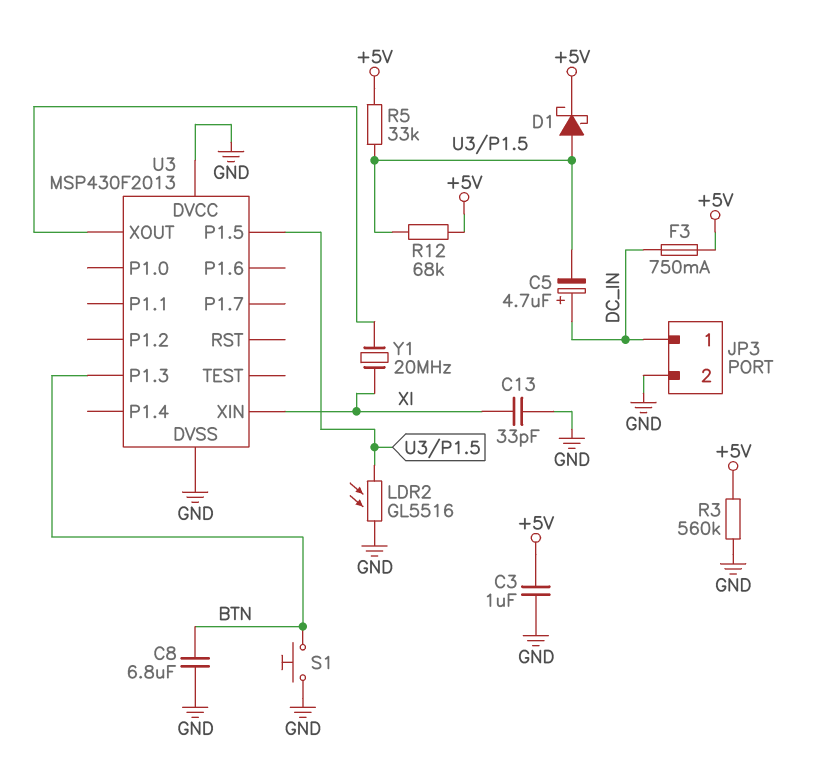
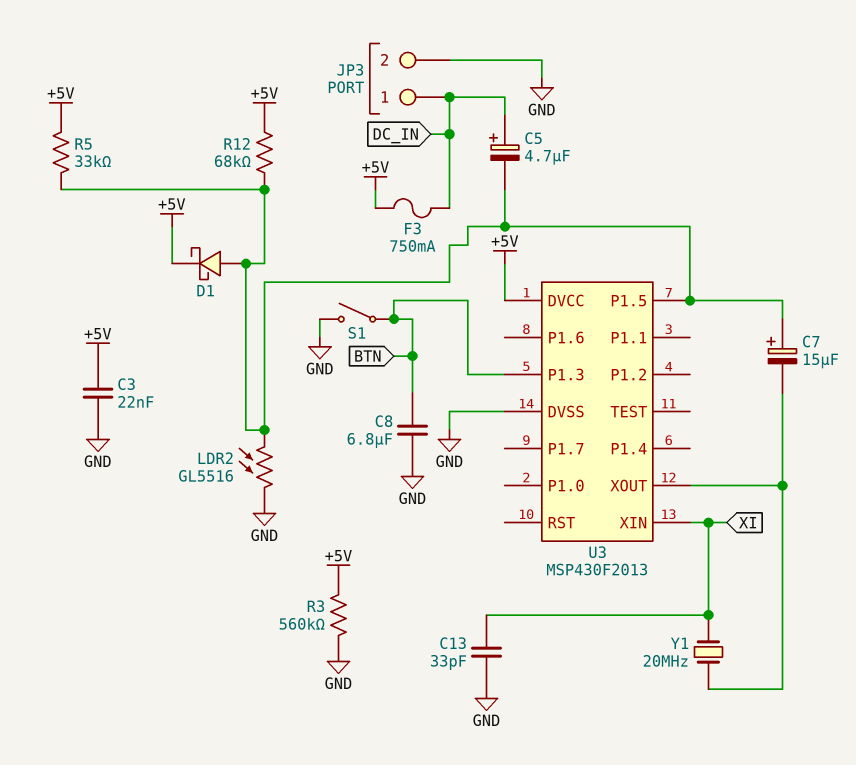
C3: 1uF (+5V, GND) -> 22nF (+5V, GND)
C7: none -> 15uF (plus U3/P1.5, minus U3/XOUT)
S1: button (BTN, GND) -> switch (BTN, GND)
U3 pin DVCC: GND -> +5V

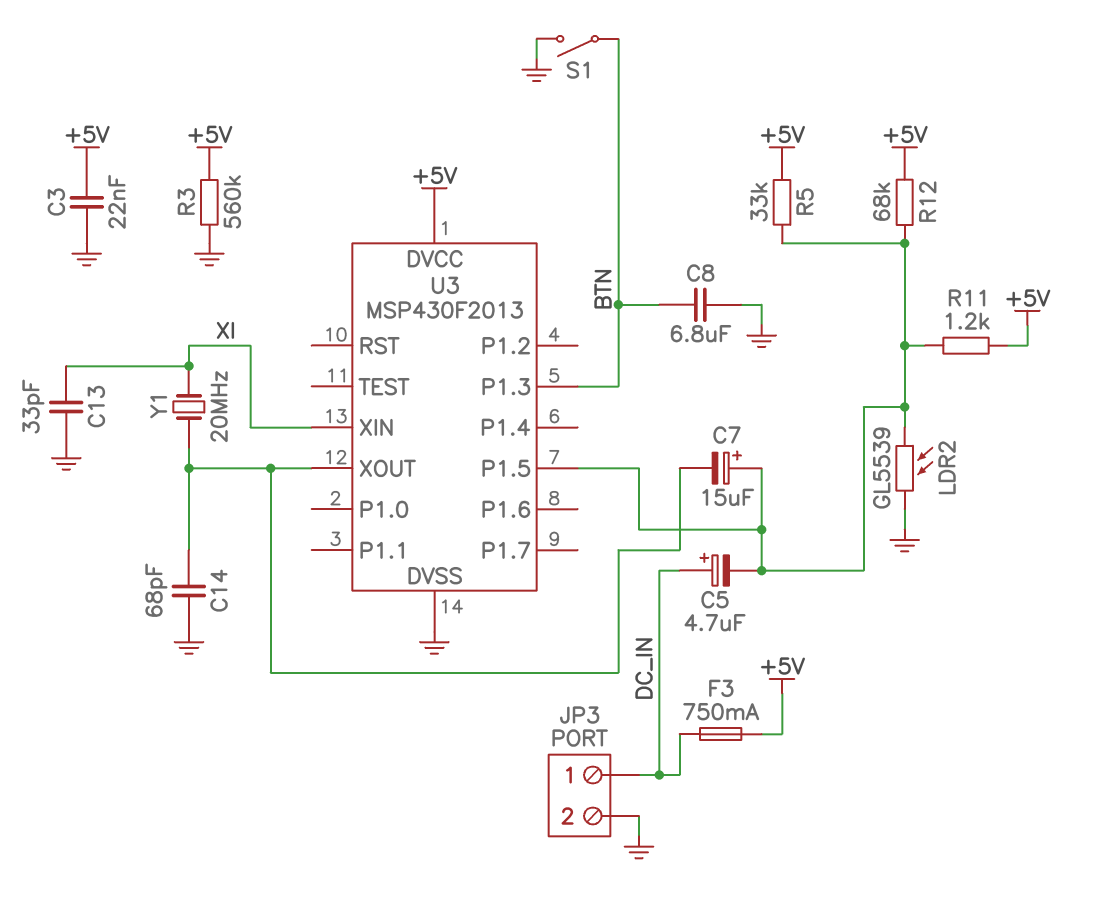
C14: none -> 68pF (GND, U3/XOUT)
D1: schottky (A U3/P1.5, K +5V) -> none
LDR2: GL5516 (GND, U3/P1.5) -> GL5539 (GND, U3/P1.5)
R11: none -> 1.2k (+5V, U3/P1.5)

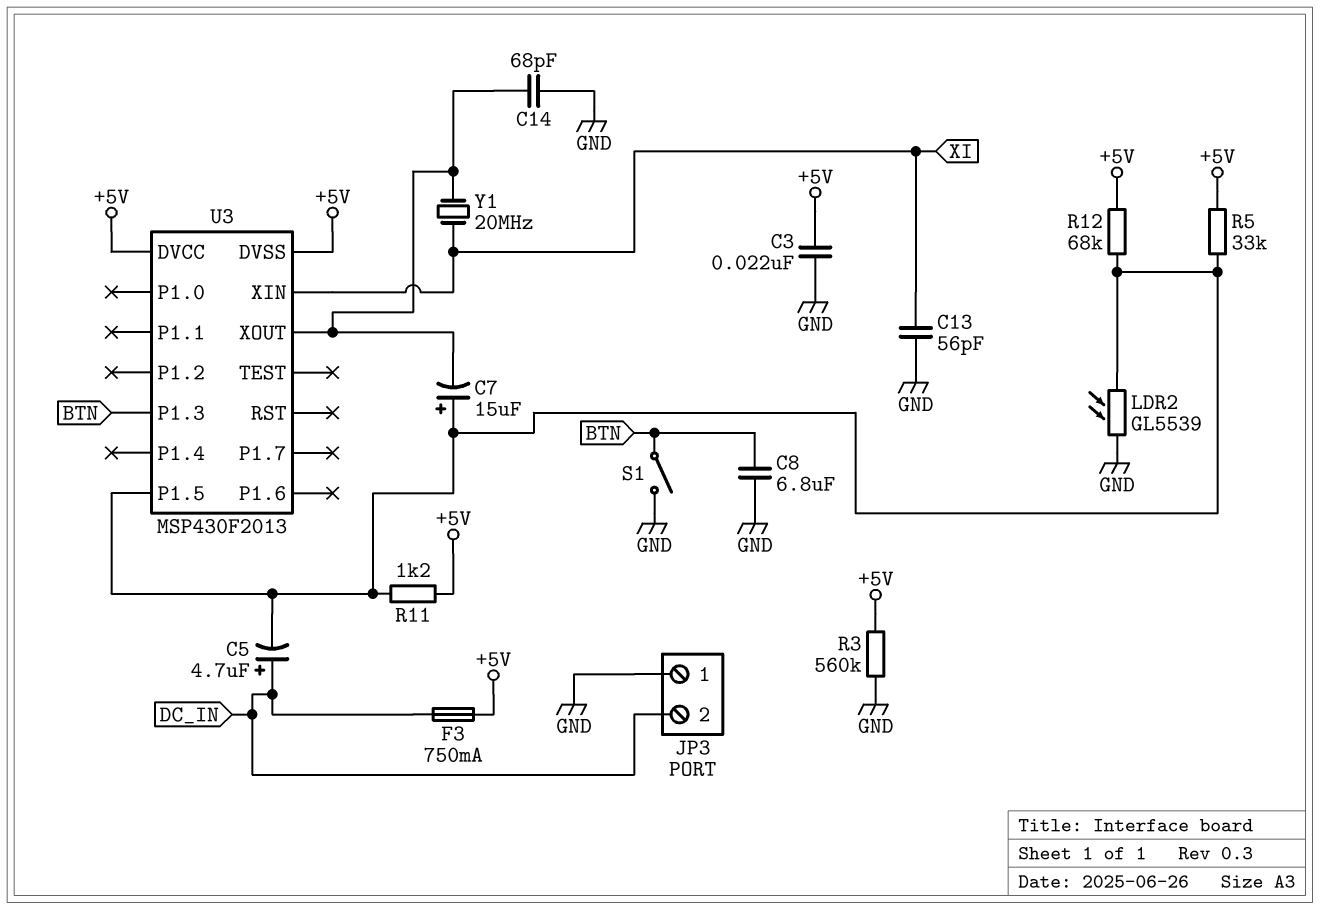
C13: 33pF (GND, XI) -> 56pF (GND, XI)
JP3 pin 1: DC_IN -> GND
JP3 pin 2: GND -> DC_IN
U3 pin DVSS: GND -> +5V

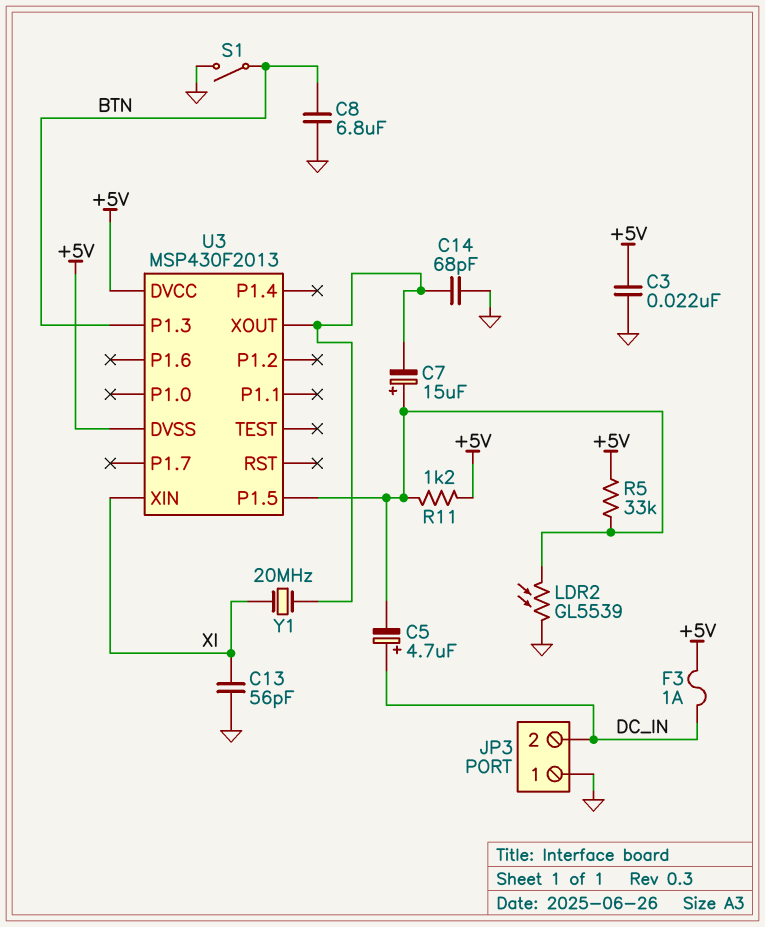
F3: 750mA (+5V, DC_IN) -> 1A (+5V, DC_IN)
R3: 560k (+5V, GND) -> none
R12: 68k (+5V, U3/P1.5) -> none

